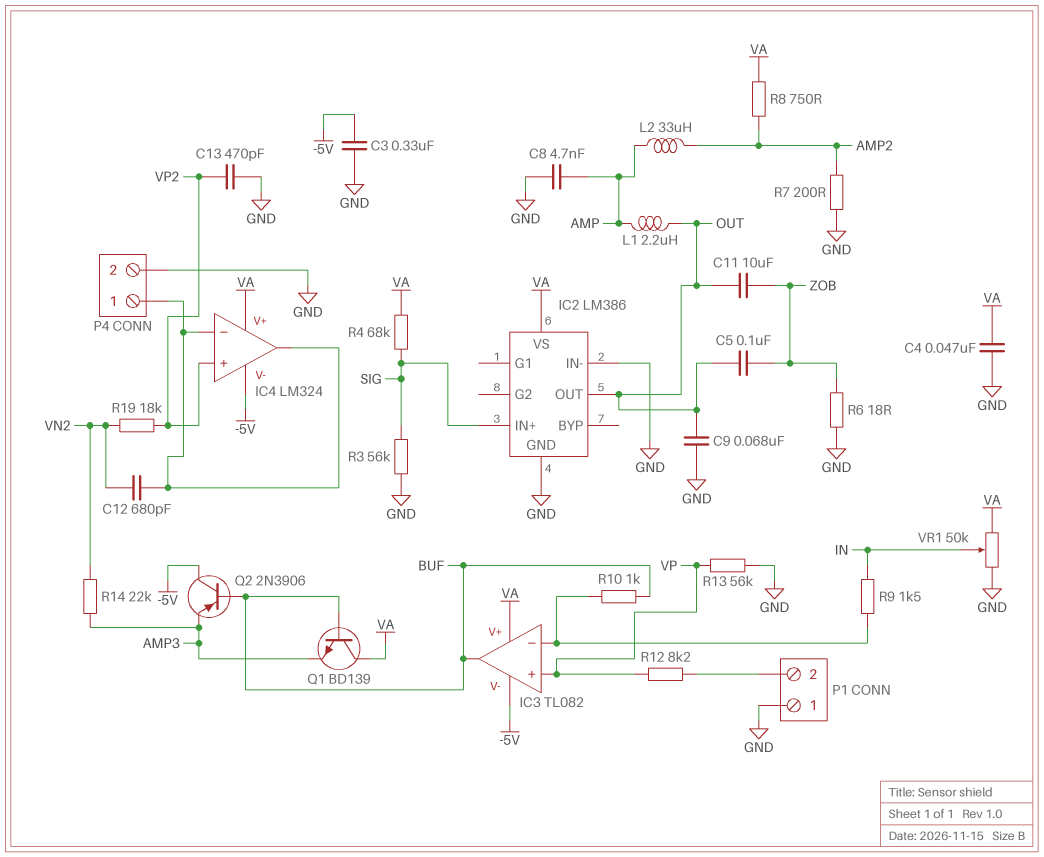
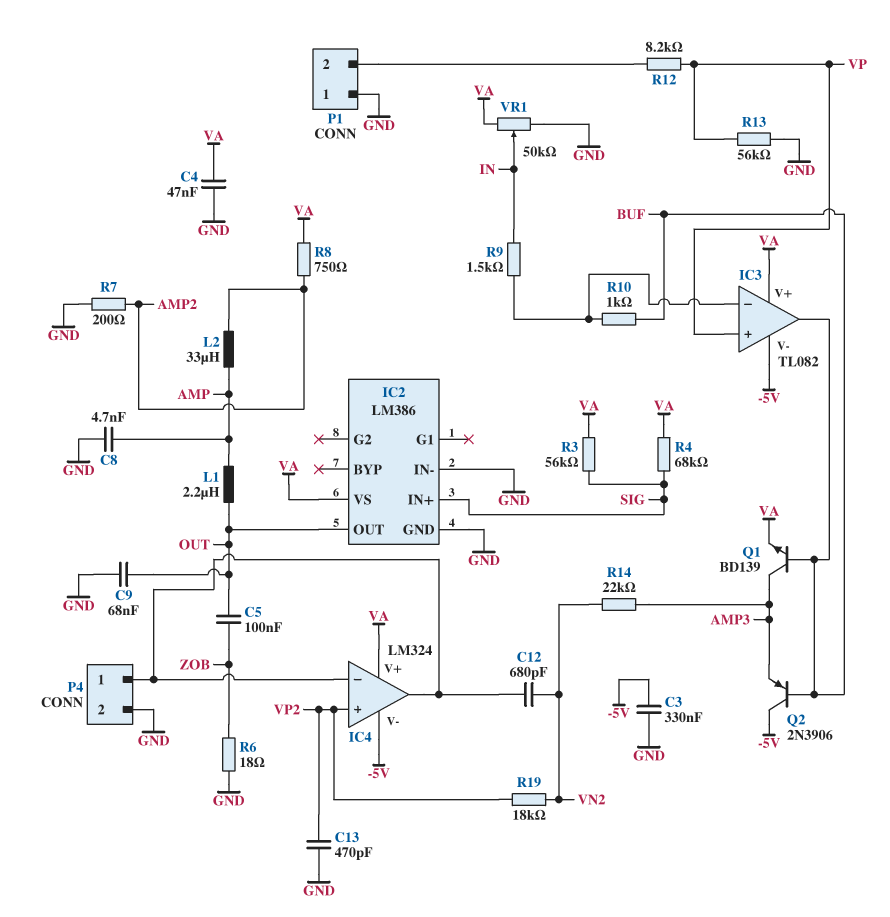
C11: 10uF (OUT, ZOB) -> none
Q1: NPN BD139 (B BUF, C VA, E AMP3) -> NPN BD139 (B BUF, C AMP3, E VA)
R3: 56k (GND, SIG) -> 56k (SIG, VA)

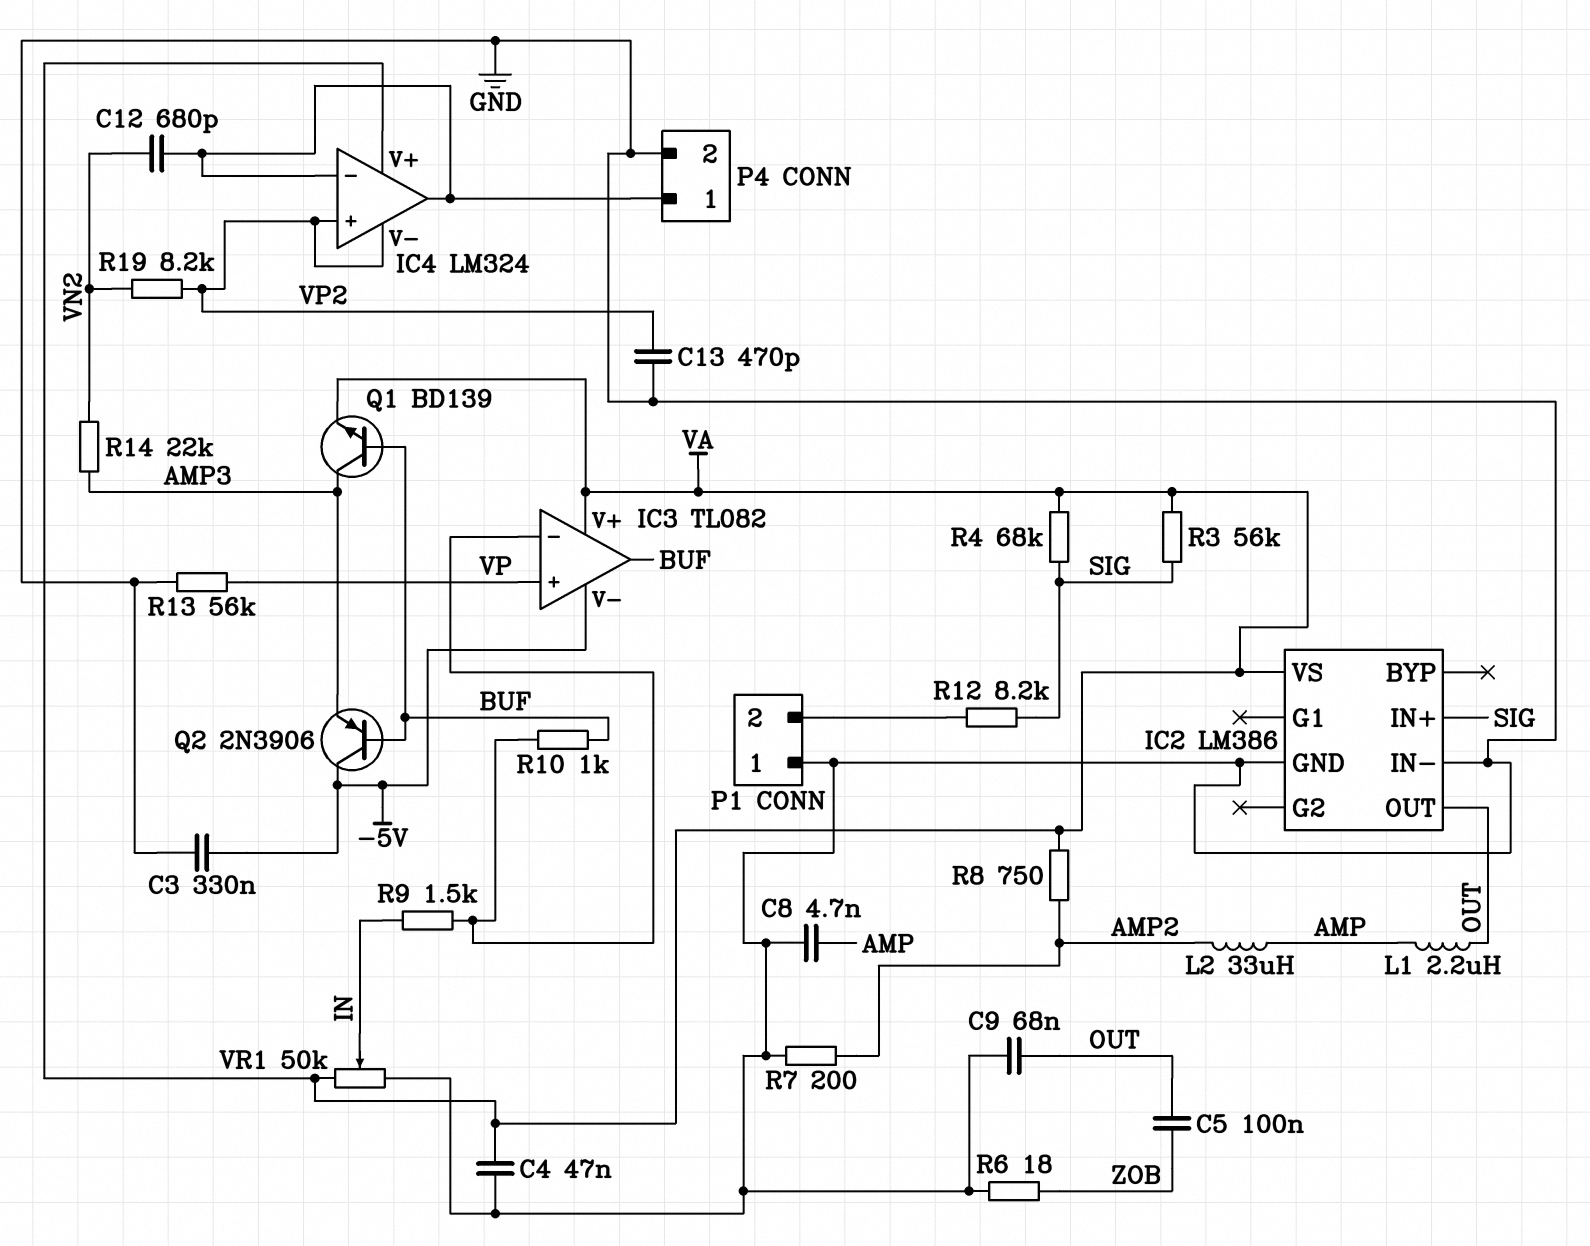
IC4 pin V-: -5V -> VP2
R12: 8.2k (P1/2, VP) -> 8.2k (P1/2, SIG)
R19: 18k (VN2, VP2) -> 8.2k (VN2, VP2)

